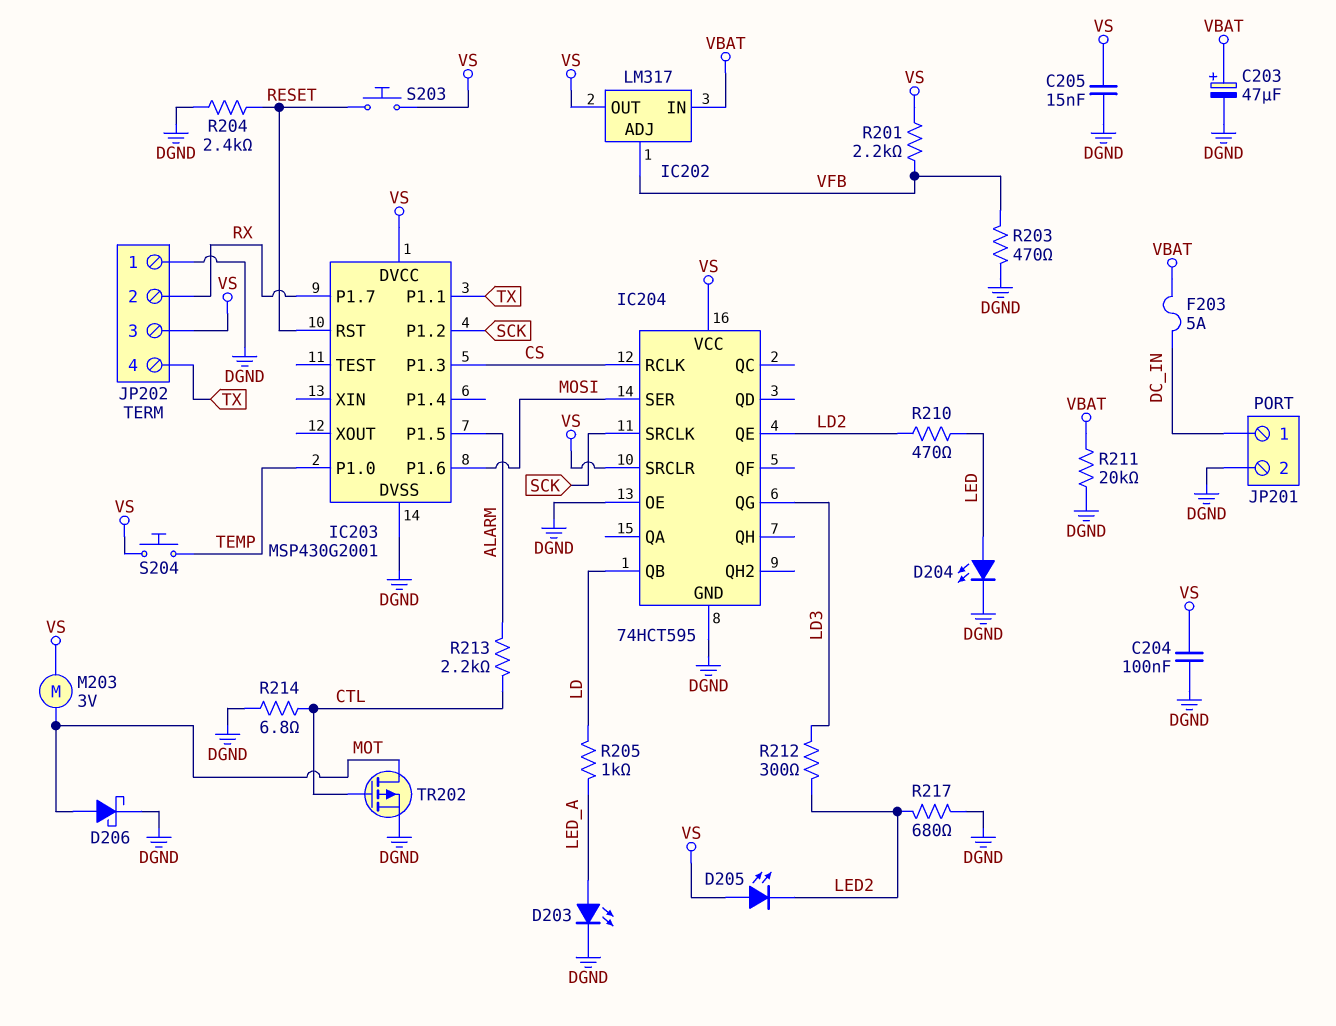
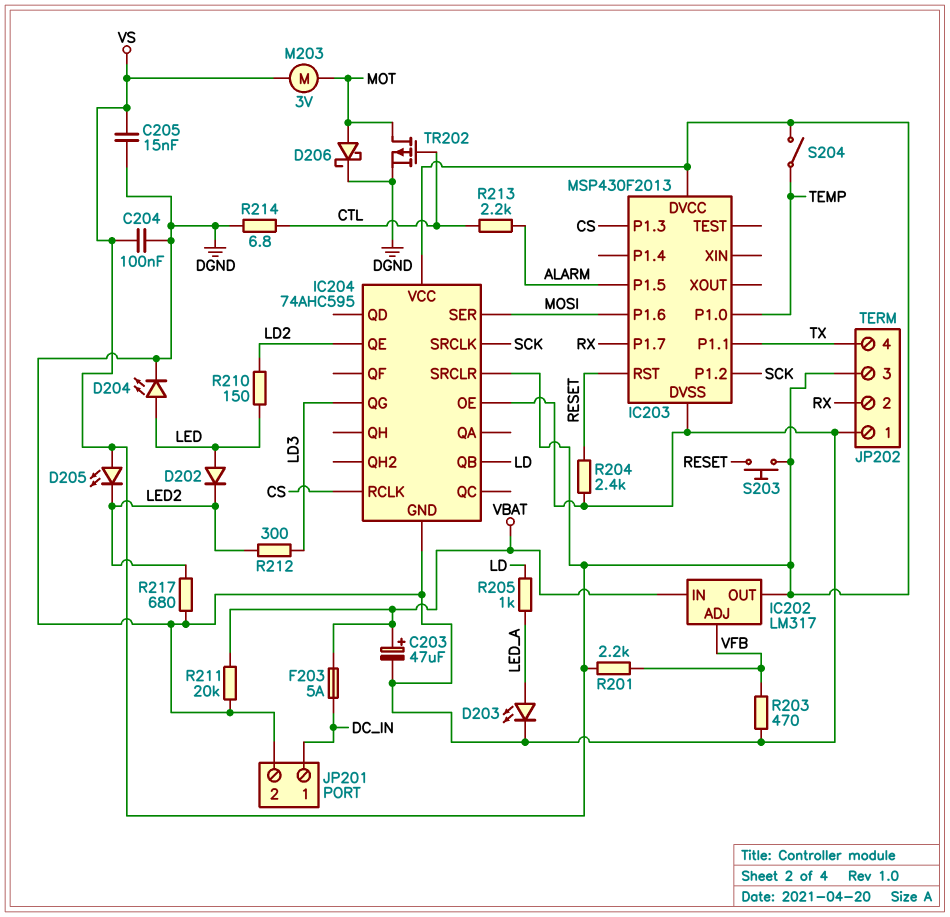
D202: none -> diode (A LED, K LED2)
IC203: MSP430G2001 -> MSP430F2013
IC204: 74HCT595 -> 74AHC595
R210: 470 (LD2, LED) -> 150 (LD2, LED)
S204: button (TEMP, VS) -> switch (TEMP, VS)

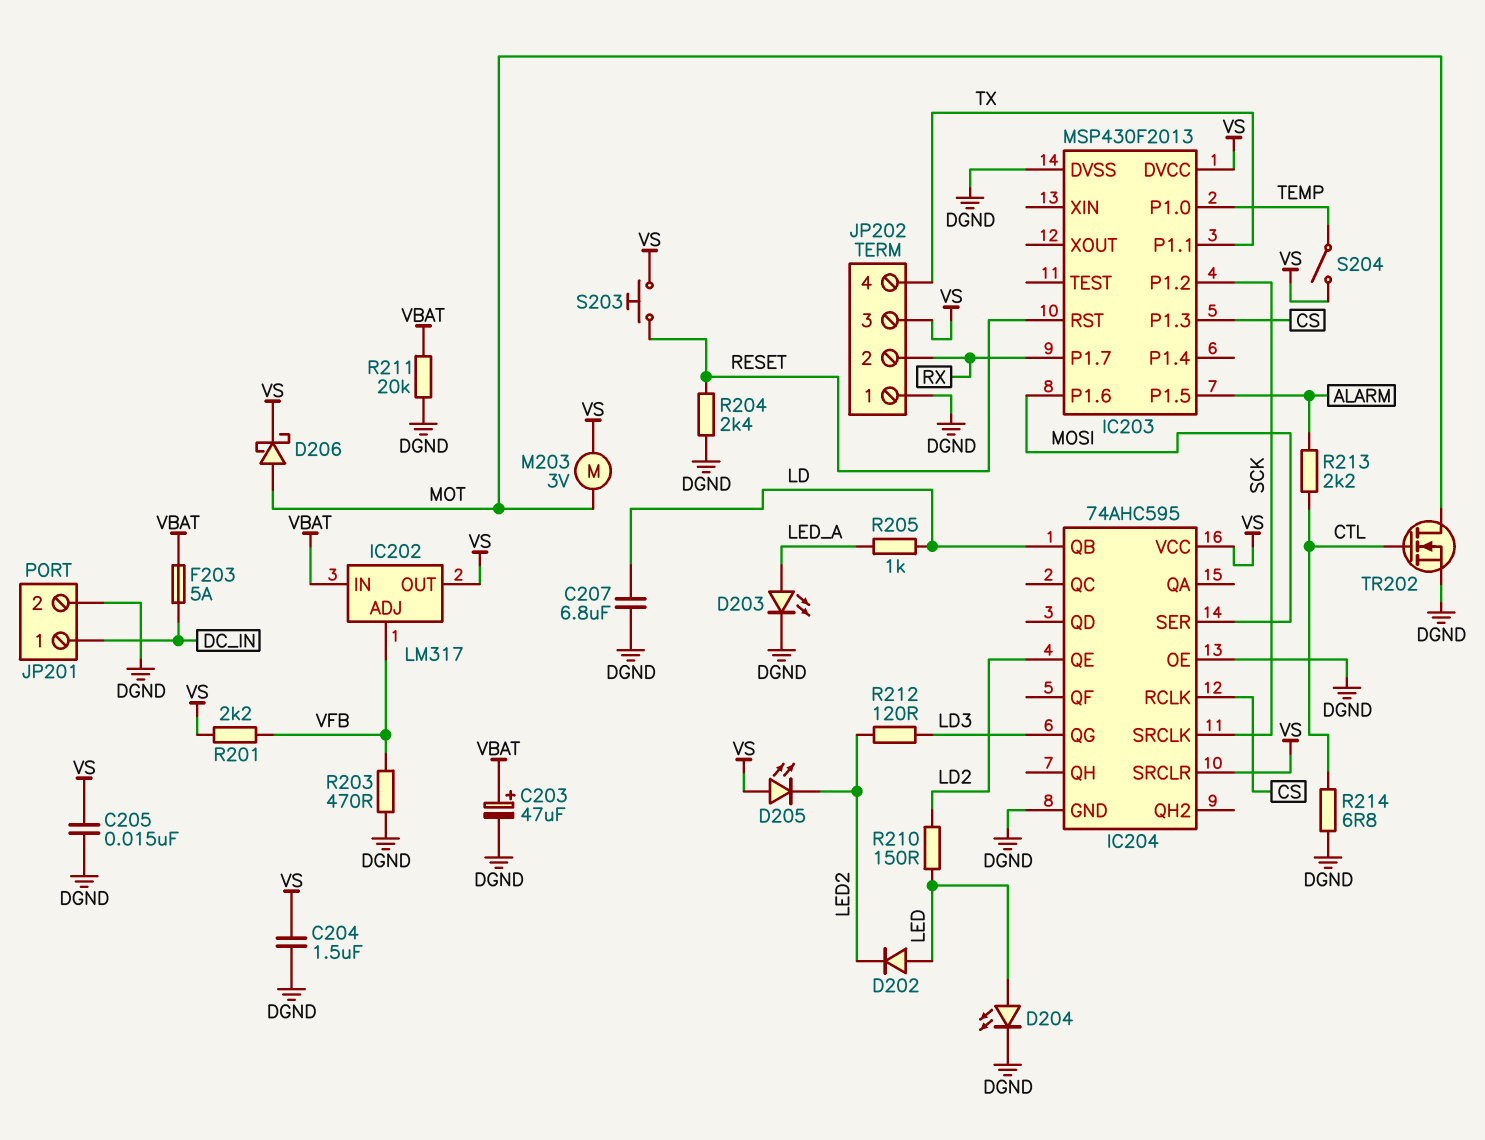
C204: 100nF (DGND, VS) -> 1.5uF (DGND, VS)
C207: none -> 6.8uF (DGND, LD)
D206: schottky (A MOT, K DGND) -> schottky (A MOT, K VS)
R212: 300 (LD3, LED2) -> 120 (LD3, LED2)
R217: 680 (DGND, LED2) -> none
TR202: PMOS (G CTL, D MOT, S DGND) -> NMOS (G CTL, D MOT, S DGND)

